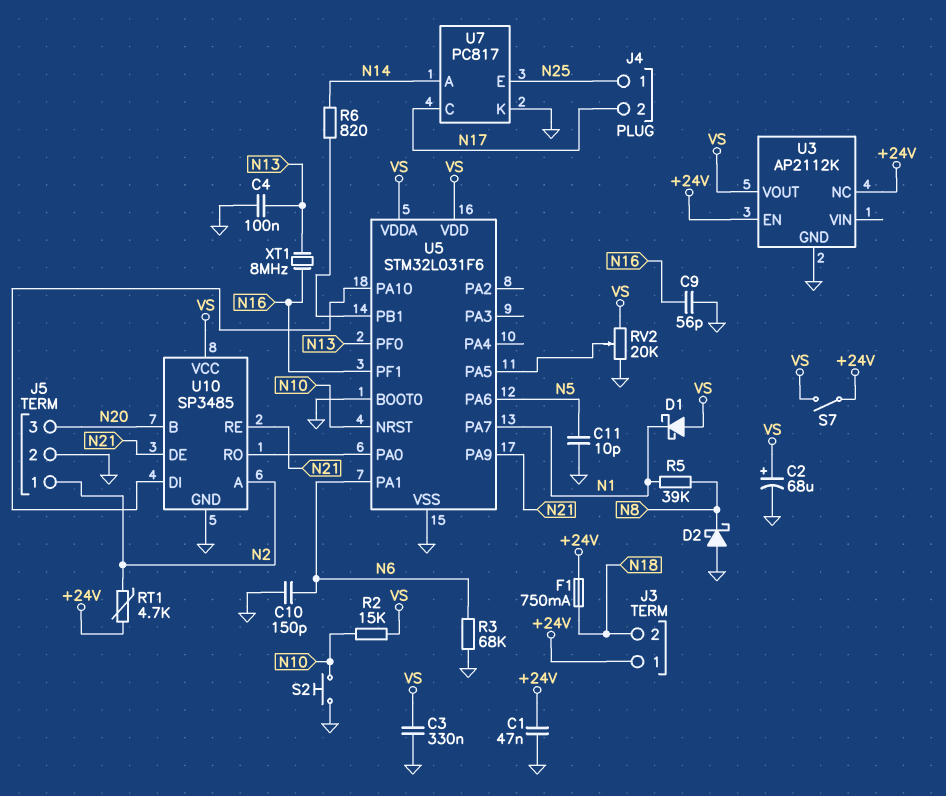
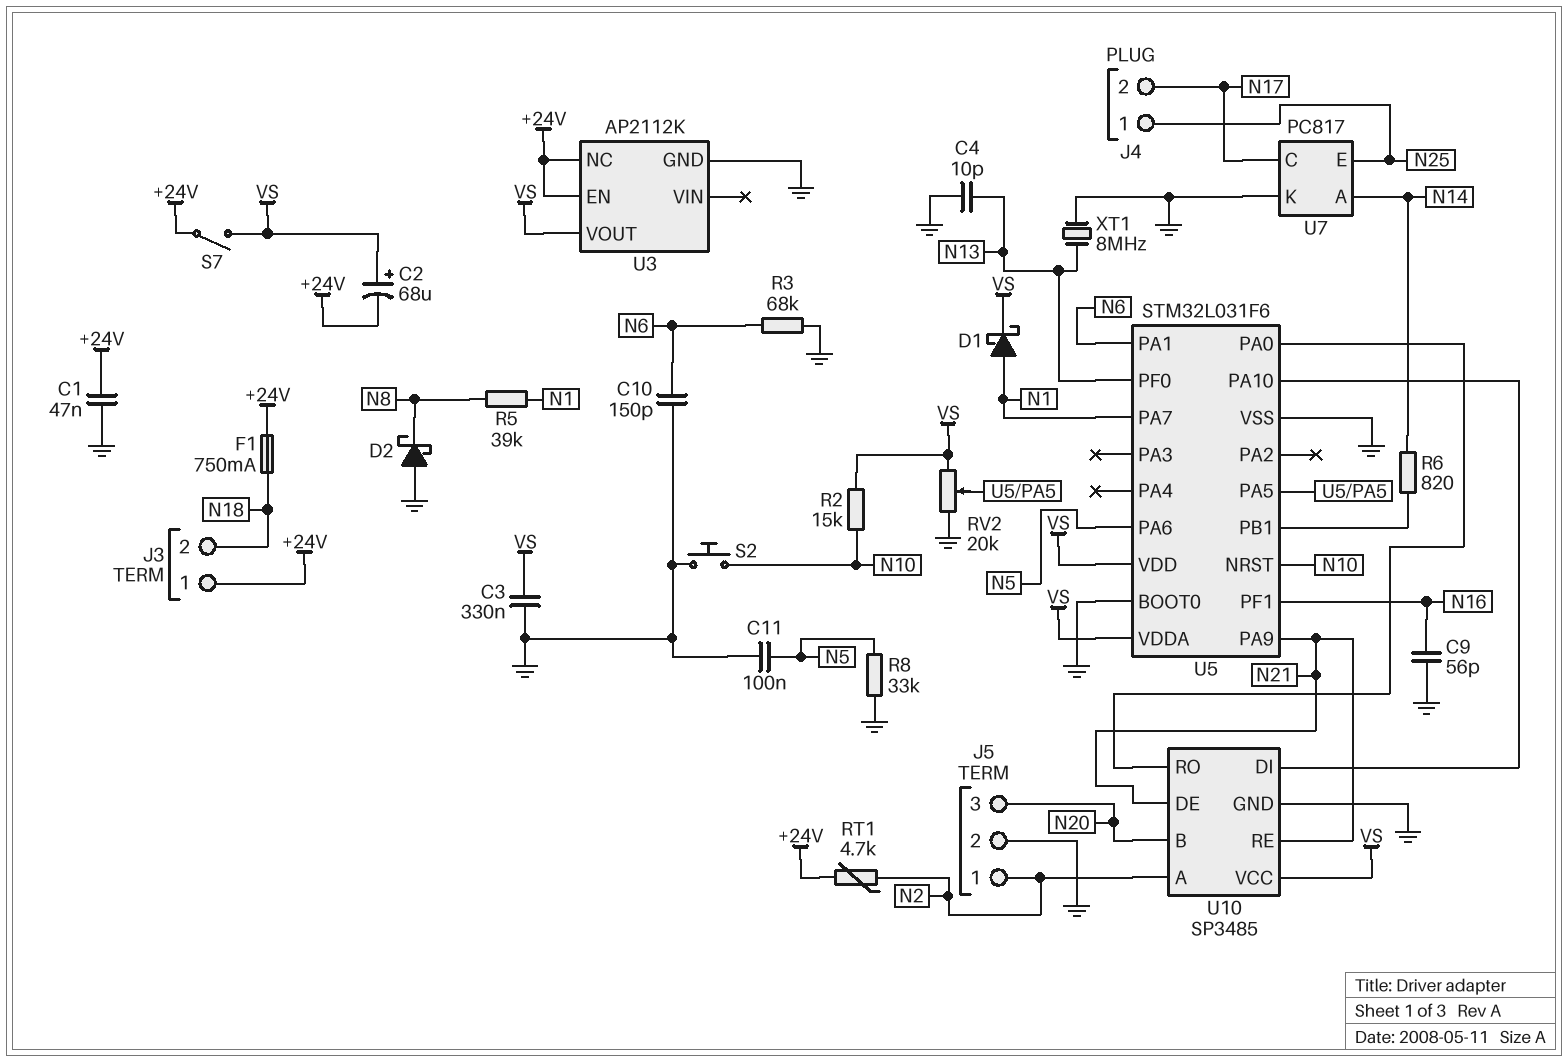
C2: 68uF (plus VS, minus GND) -> 68uF (plus VS, minus +24V)
C4: 100nF (GND, N13) -> 10pF (GND, N13)
C11: 10pF (GND, N5) -> 100nF (GND, N5)
D1: schottky (A VS, K N1) -> schottky (A N1, K VS)
R8: none -> 33k (GND, N5)
XT1: 8MHz (N13, N16) -> 8MHz (GND, N13)

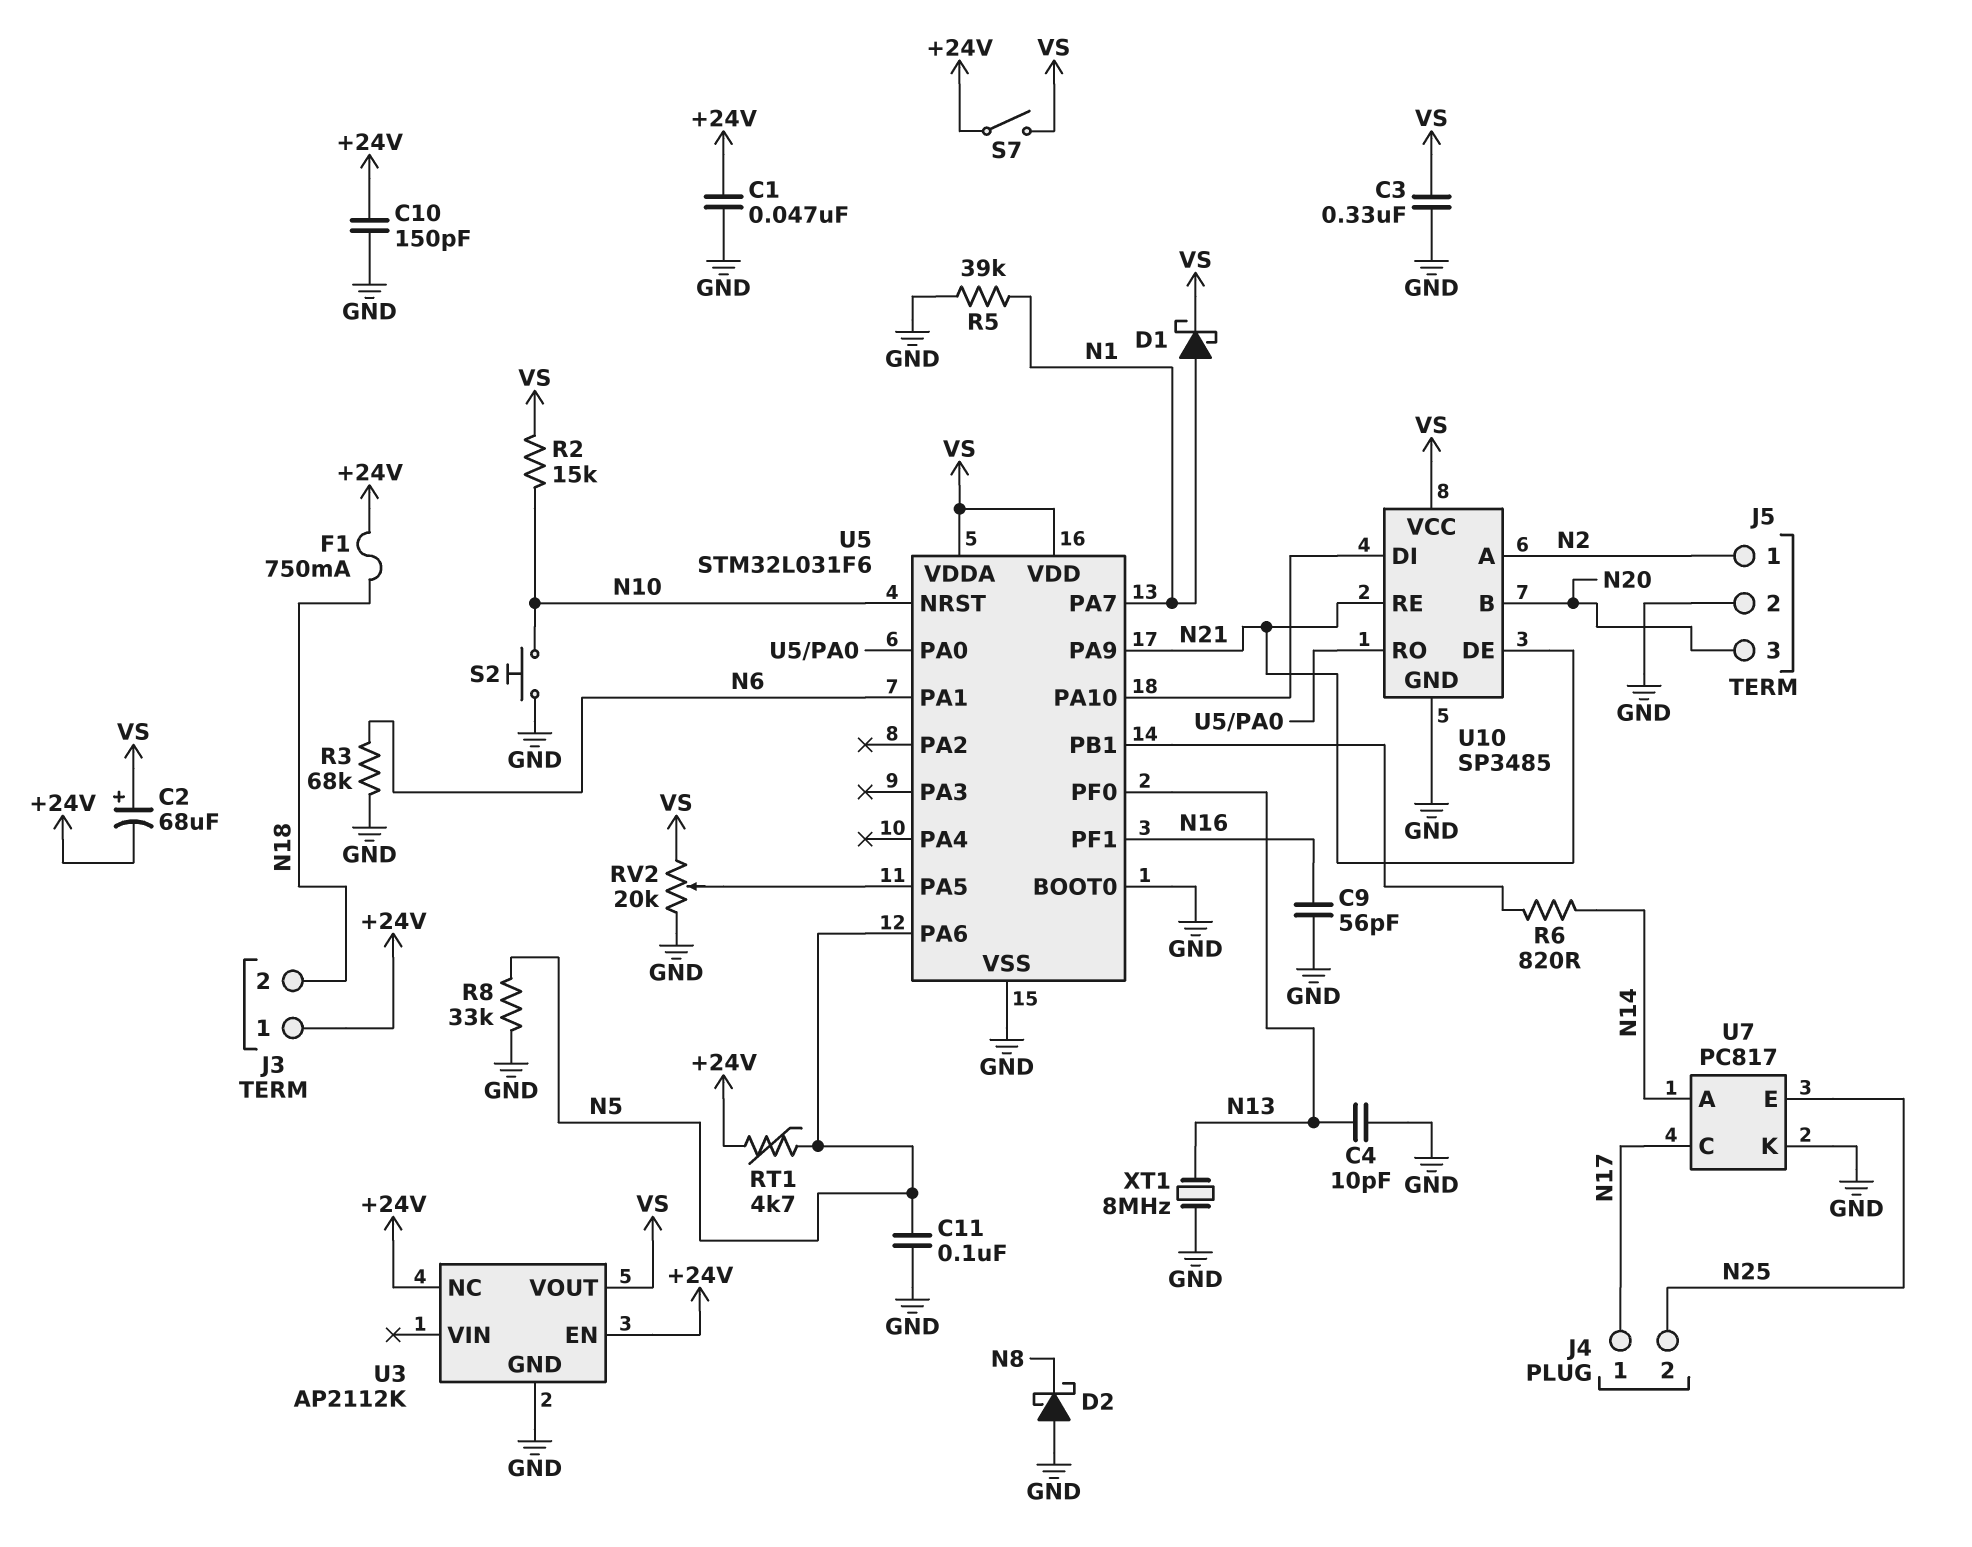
C10: 150pF (GND, N6) -> 150pF (+24V, GND)
J4 pin 1: N25 -> N17
J4 pin 2: N17 -> N25
R5: 39k (N1, N8) -> 39k (GND, N1)
RT1: 4.7k (+24V, N2) -> 4.7k (+24V, N5)

